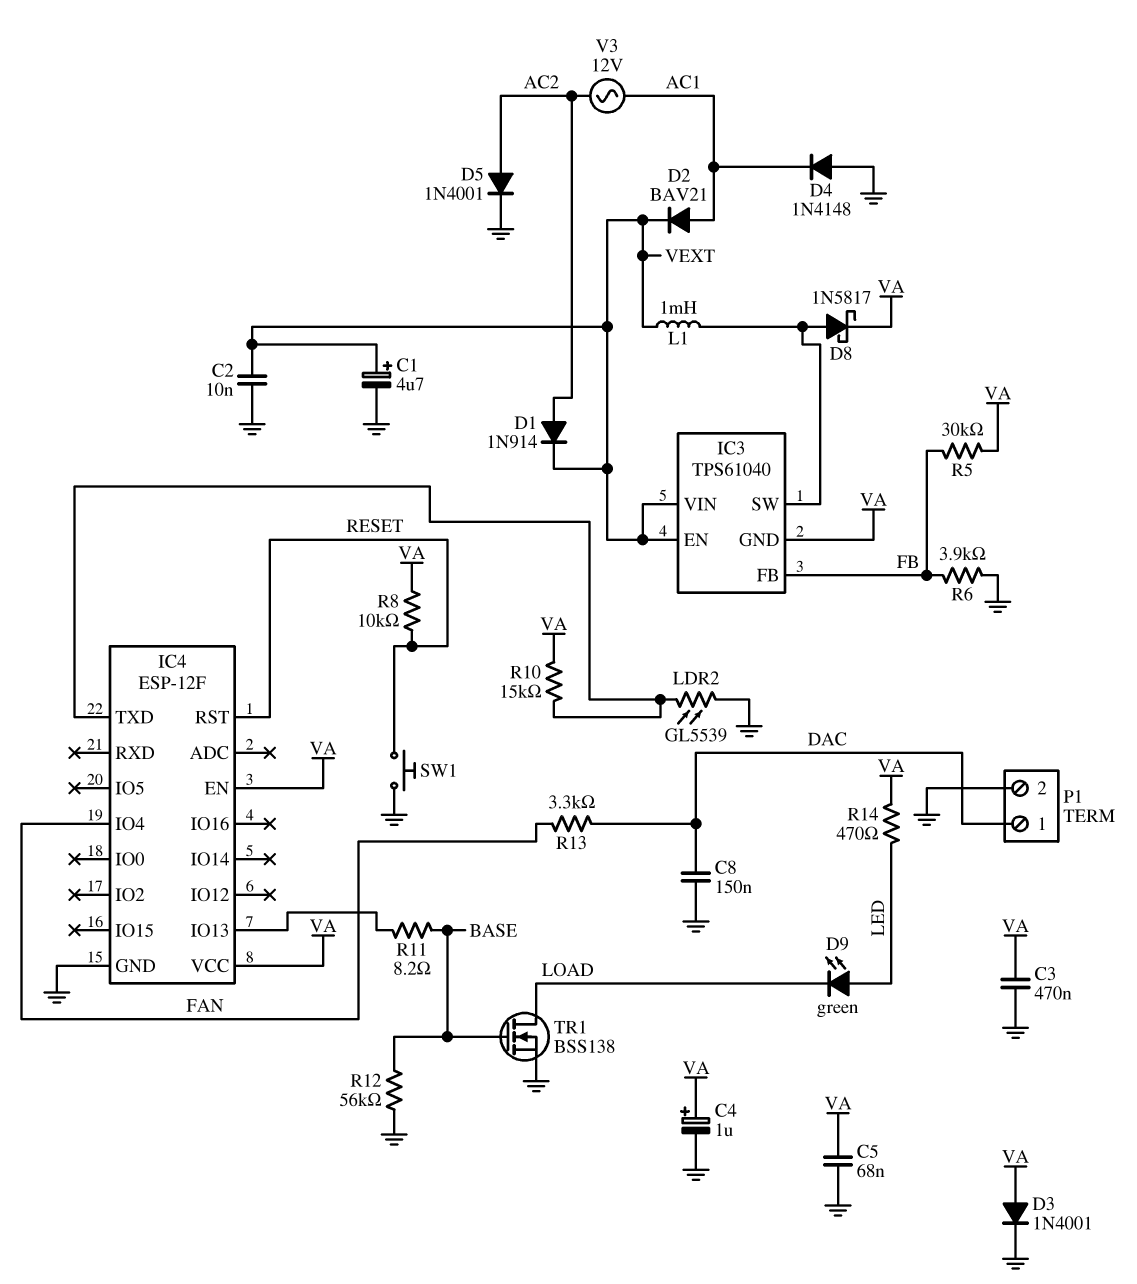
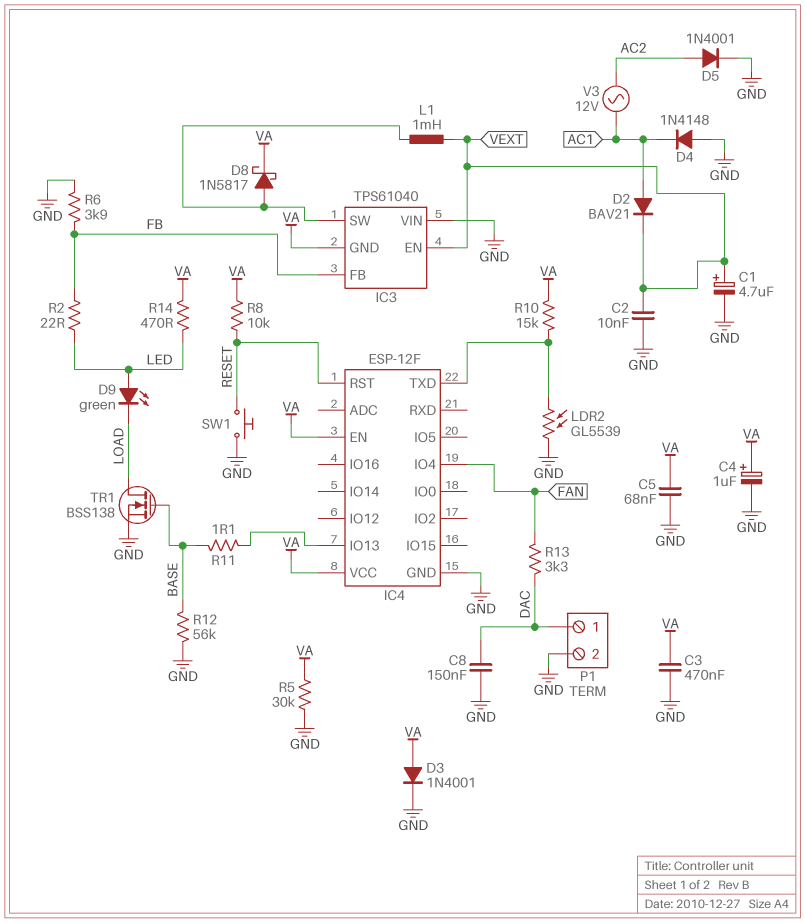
D1: diode 1N914 (A AC2, K VEXT) -> none
IC3 pin VIN: VEXT -> GND
R2: none -> 22 (FB, LED)
R5: 30k (FB, VA) -> 30k (GND, VA)
R11: 8.2 (BASE, IC4/IO13) -> 1.1 (BASE, IC4/IO13)

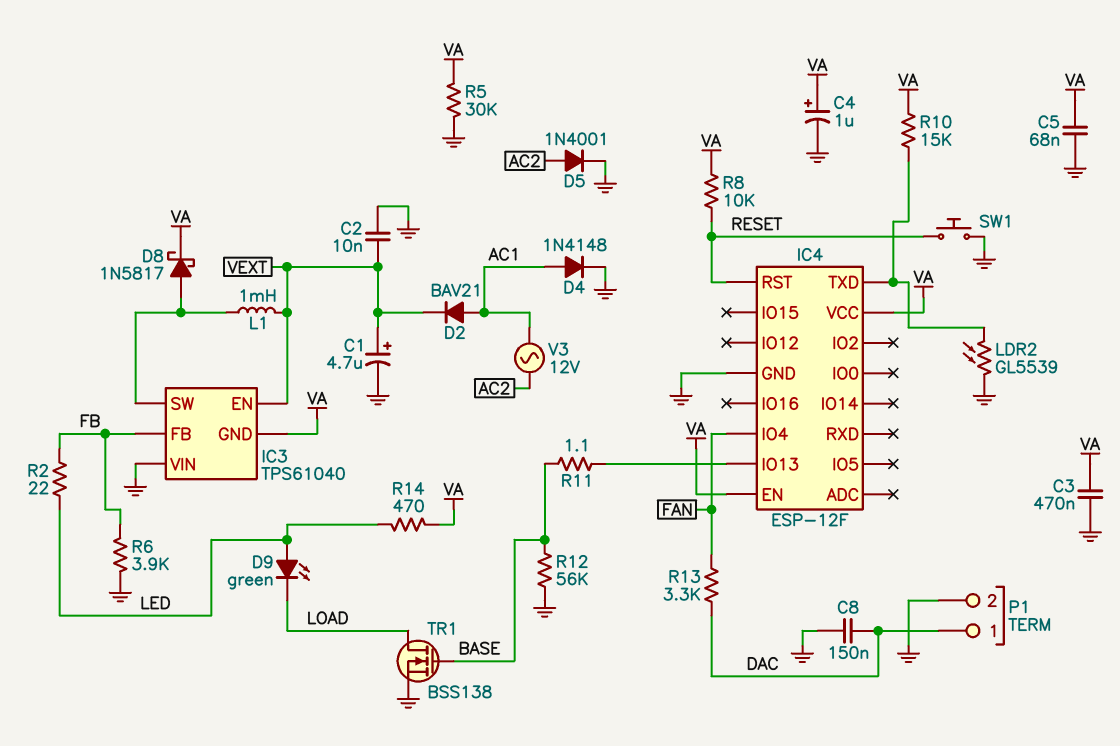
D3: diode 1N4001 (A VA, K GND) -> none
D4: diode 1N4148 (A GND, K AC1) -> diode 1N4148 (A AC1, K GND)

